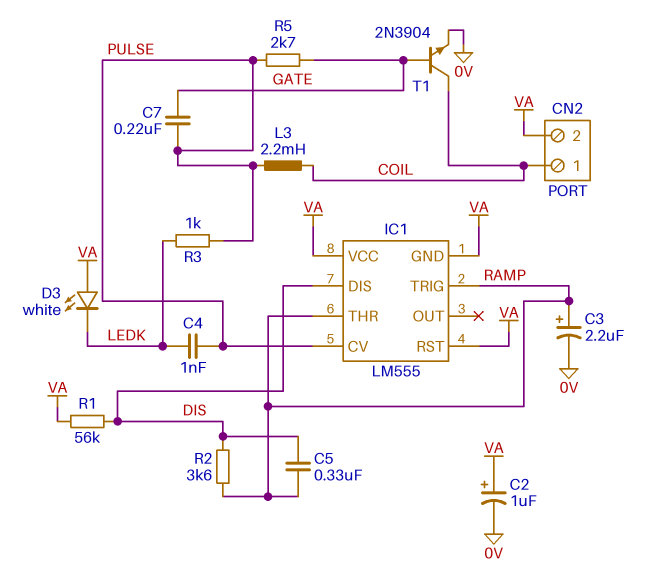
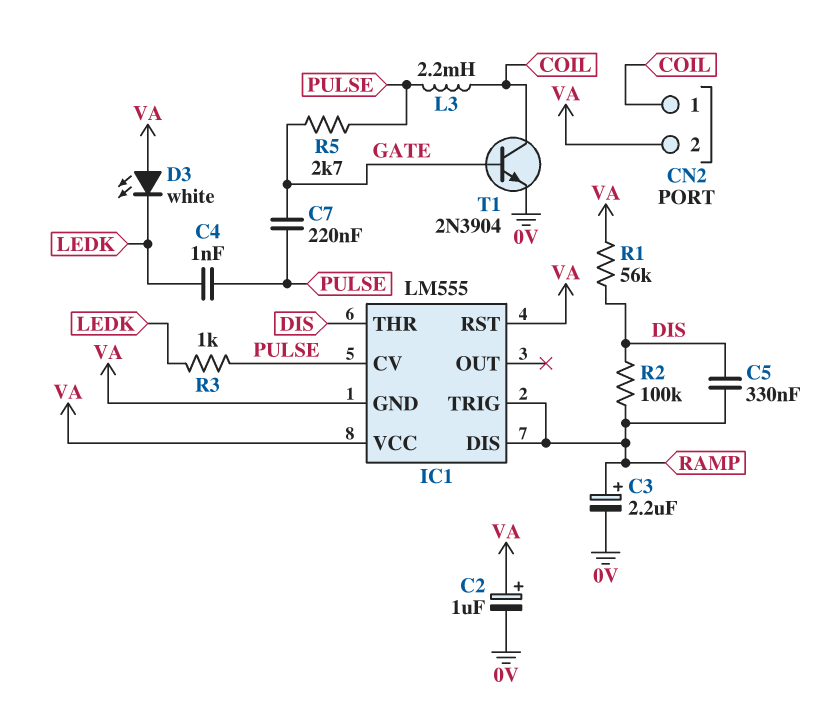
IC1 pin DIS: DIS -> RAMP
IC1 pin THR: RAMP -> DIS
R2: 3.6k (DIS, RAMP) -> 100k (DIS, RAMP)

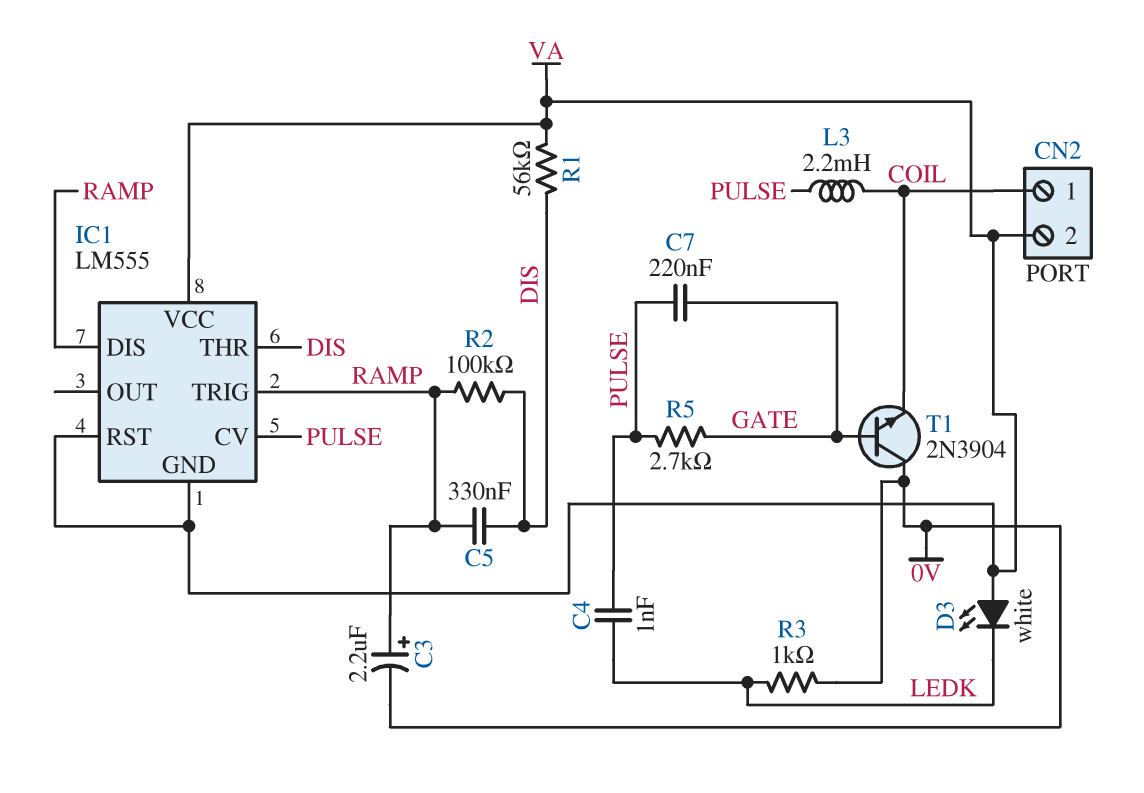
C2: 1uF (plus VA, minus 0V) -> none
R3: 1k (LEDK, PULSE) -> 1k (0V, LEDK)
T1: NPN 2N3904 (B GATE, C COIL, E 0V) -> NPN 2N3904 (B GATE, C 0V, E COIL)

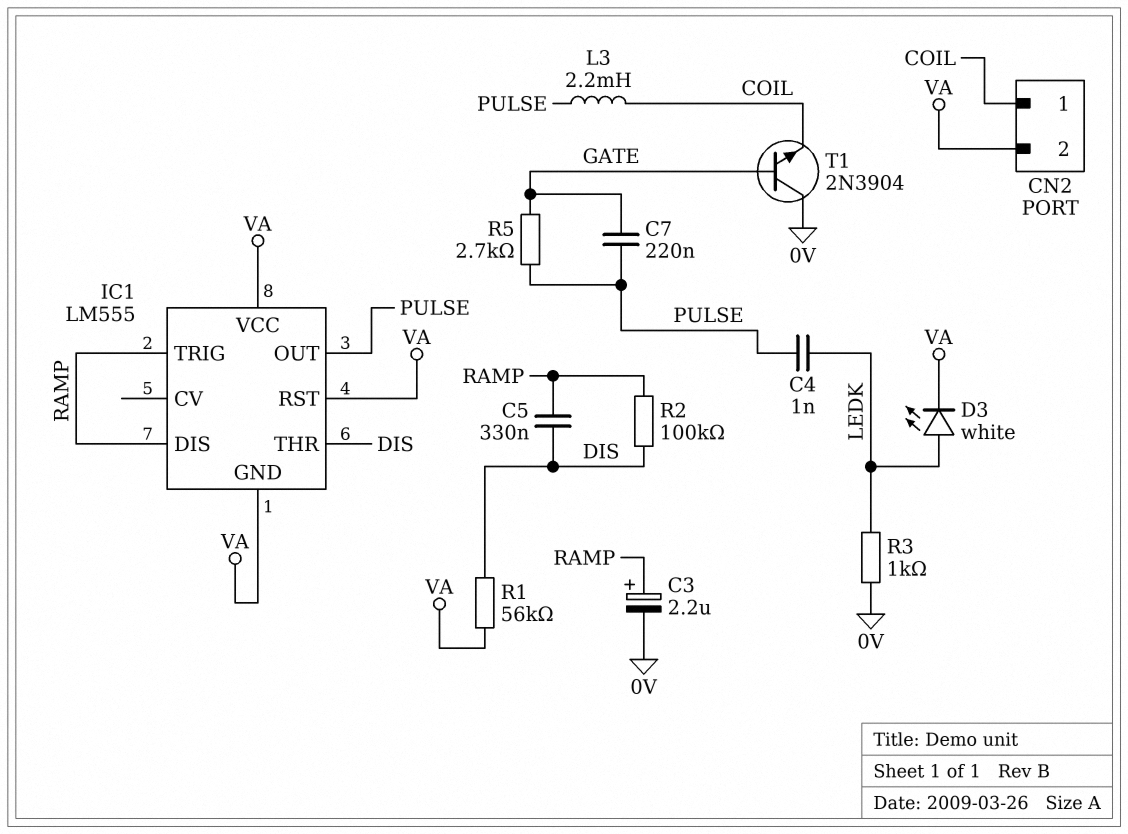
D3: LED white (A VA, K LEDK) -> LED white (A LEDK, K VA)
IC1 pin CV: PULSE -> none
IC1 pin OUT: none -> PULSE

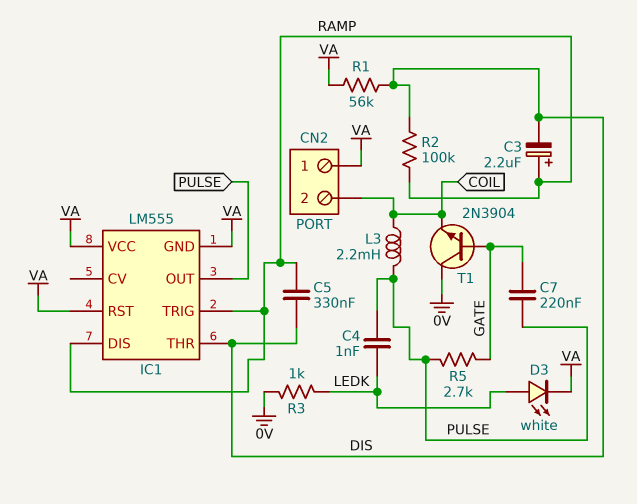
C3: 2.2uF (plus RAMP, minus 0V) -> 2.2uF (plus RAMP, minus DIS)
CN2 pin 1: COIL -> VA
CN2 pin 2: VA -> COIL

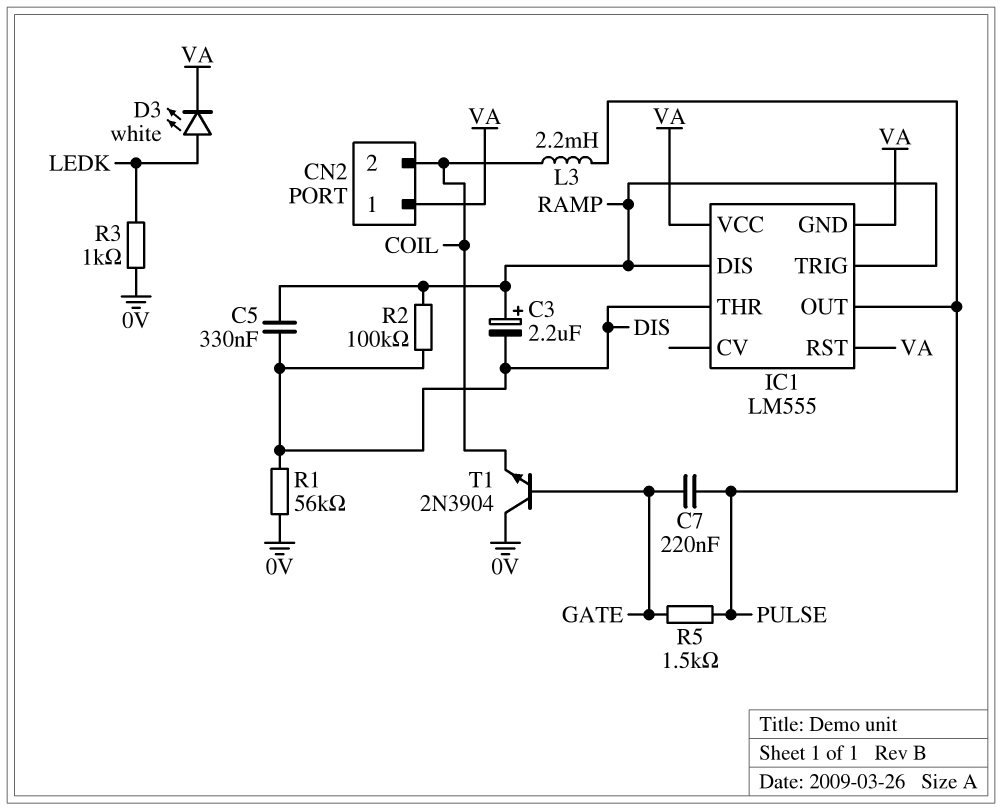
C4: 1nF (LEDK, PULSE) -> none
R1: 56k (DIS, VA) -> 56k (0V, DIS)
R5: 2.7k (GATE, PULSE) -> 1.5k (GATE, PULSE)

